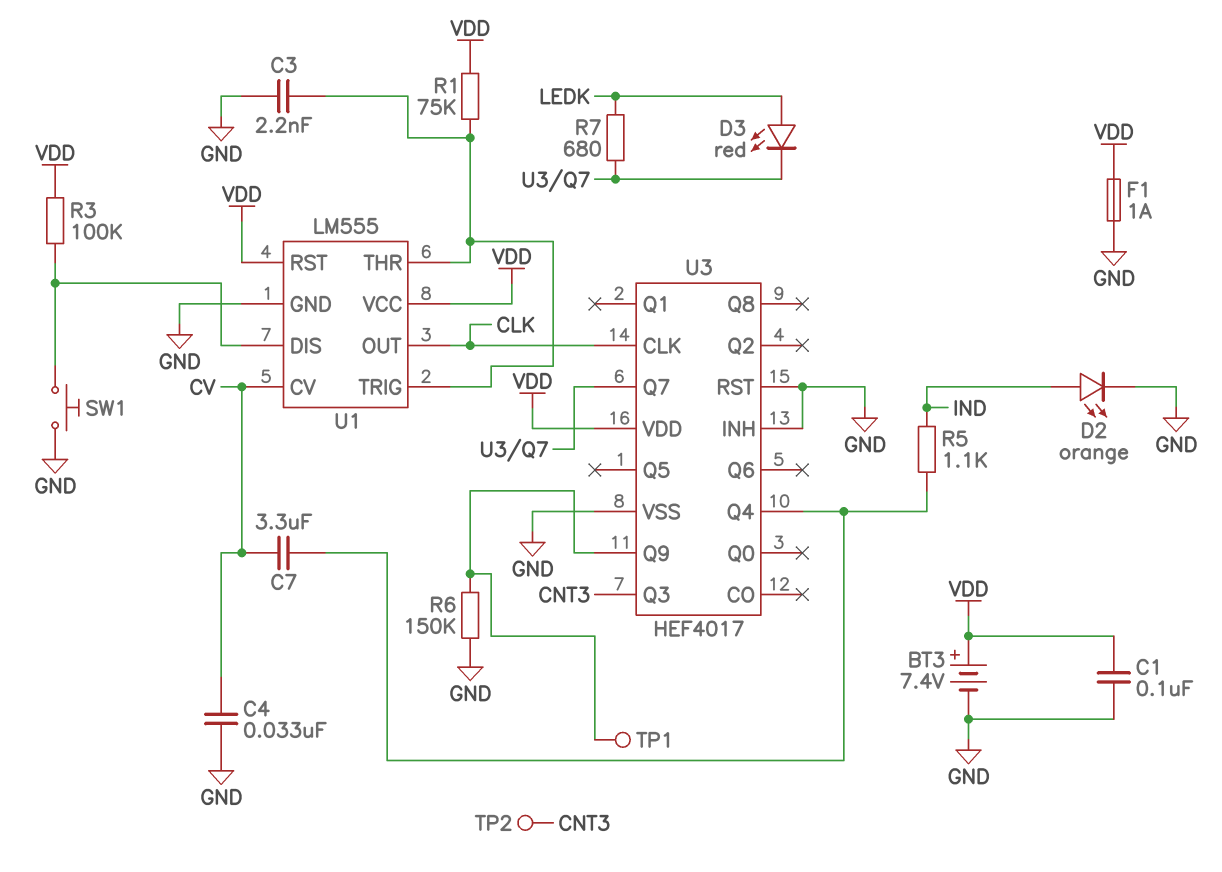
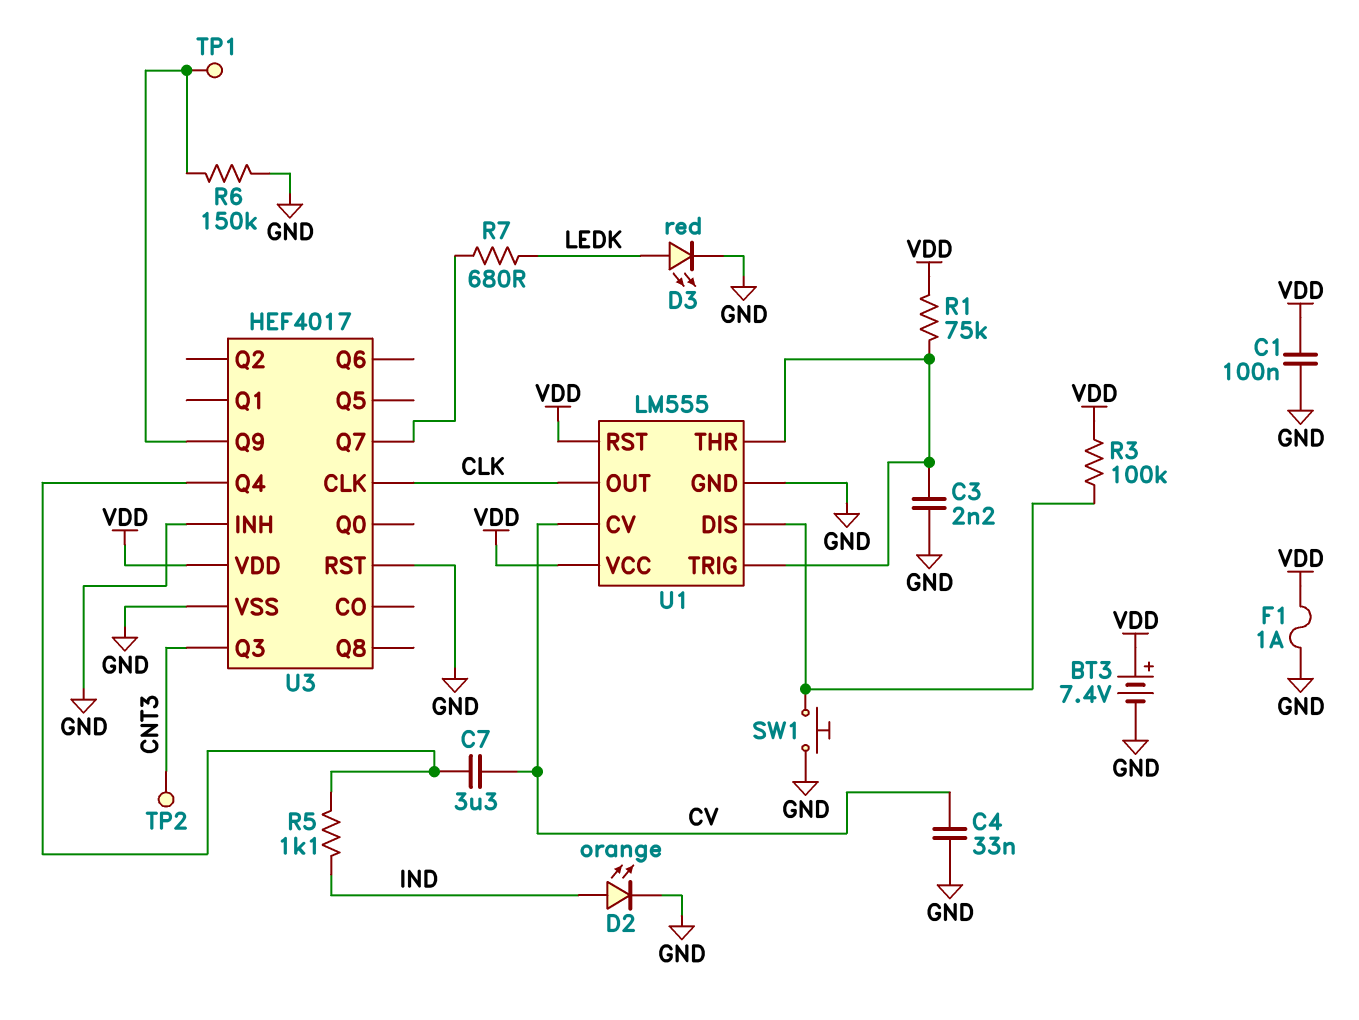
D3: LED red (A LEDK, K U3/Q7) -> LED red (A LEDK, K GND)

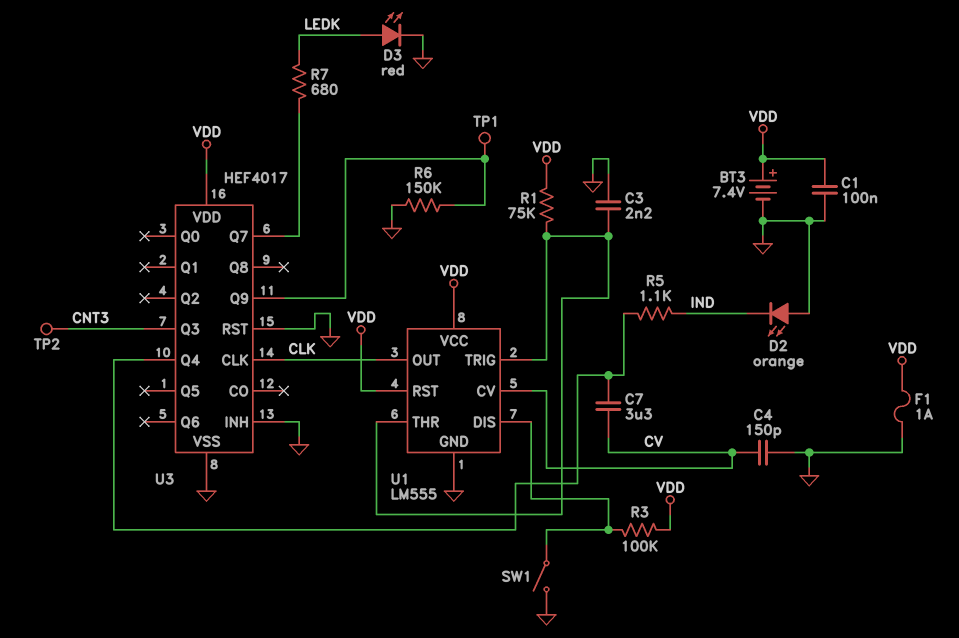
C4: 33nF (CV, GND) -> 150pF (CV, GND)
D2: LED orange (A IND, K GND) -> LED orange (A GND, K IND)
SW1: button (GND, U1/DIS) -> switch (GND, U1/DIS)

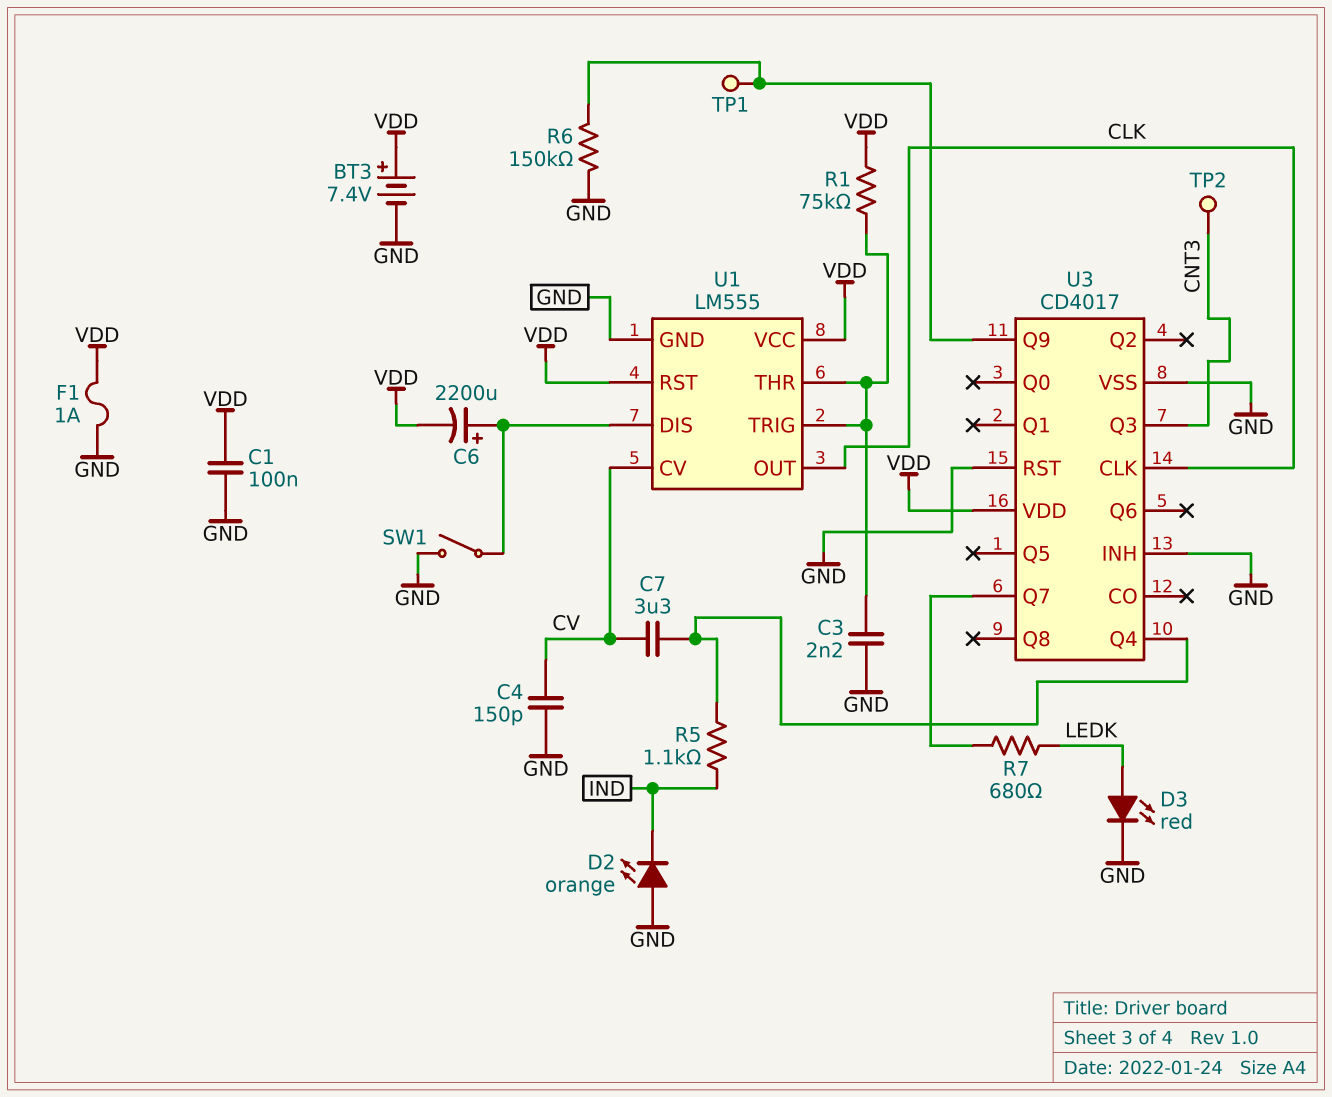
C6: none -> 2200uF (plus U1/DIS, minus VDD)
R3: 100k (U1/DIS, VDD) -> none
U3: HEF4017 -> CD4017

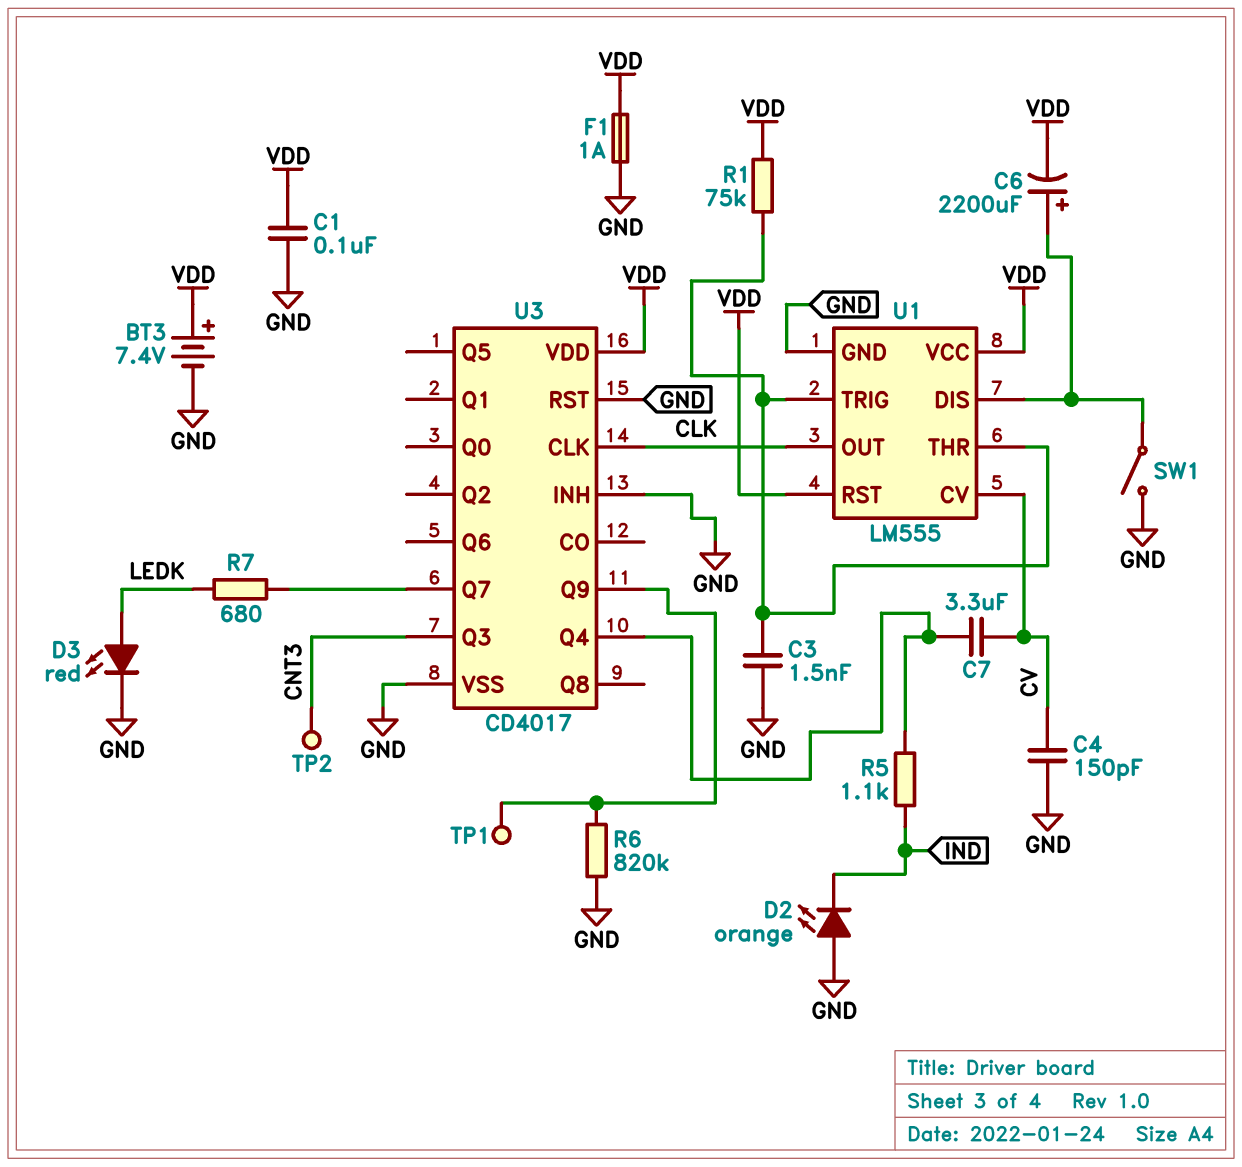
C3: 2.2nF (GND, U1/THR) -> 1.5nF (GND, U1/THR)
R6: 150k (GND, U3/Q9) -> 820k (GND, U3/Q9)

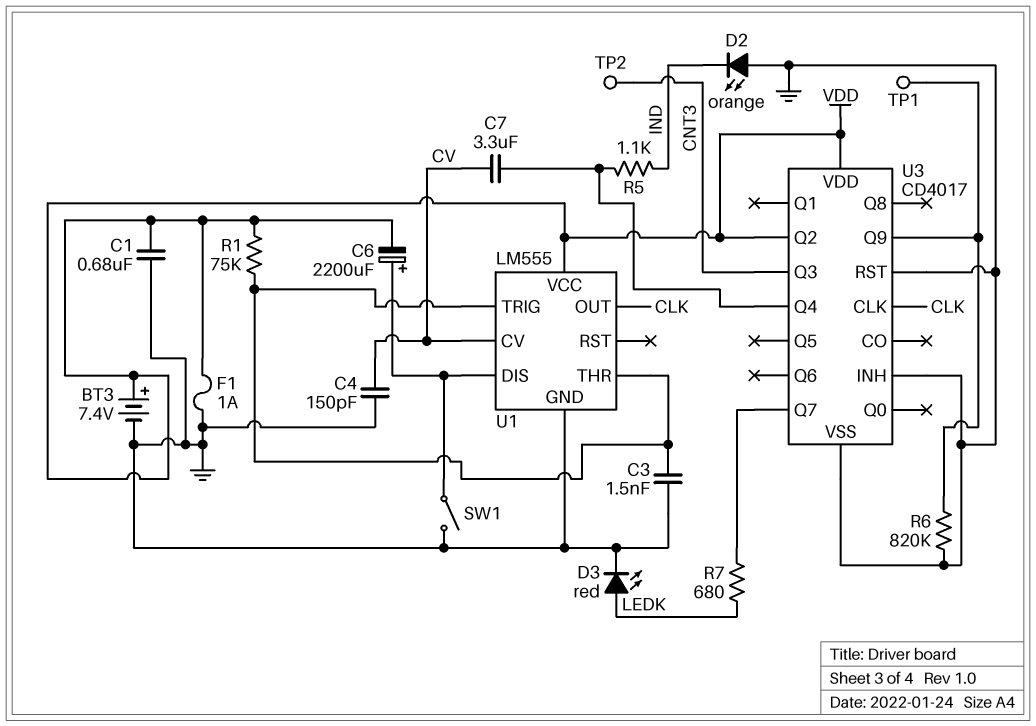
C1: 100nF (GND, VDD) -> 680nF (GND, VDD)
U1 pin RST: VDD -> none
U3 pin Q2: none -> VDD

